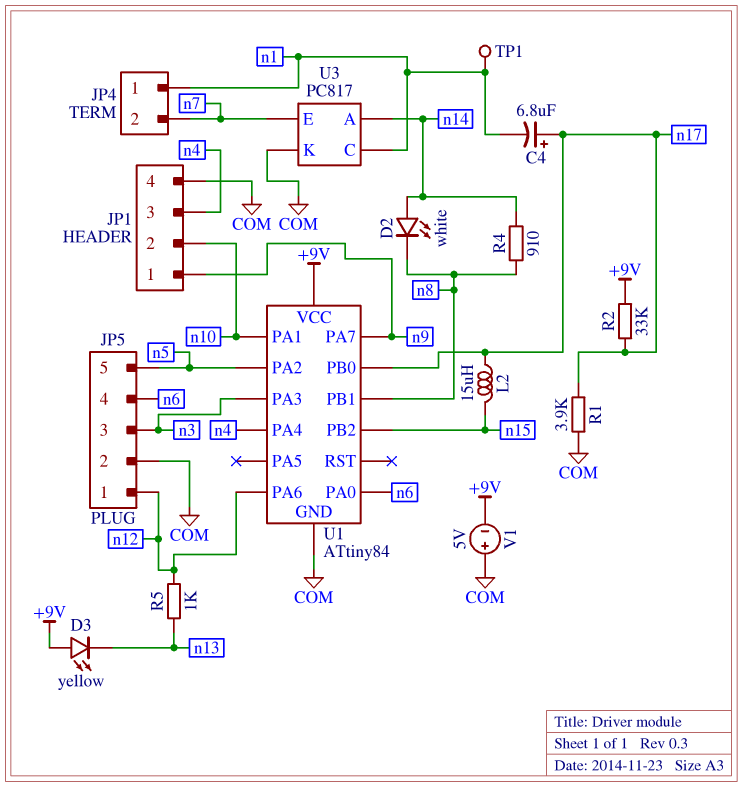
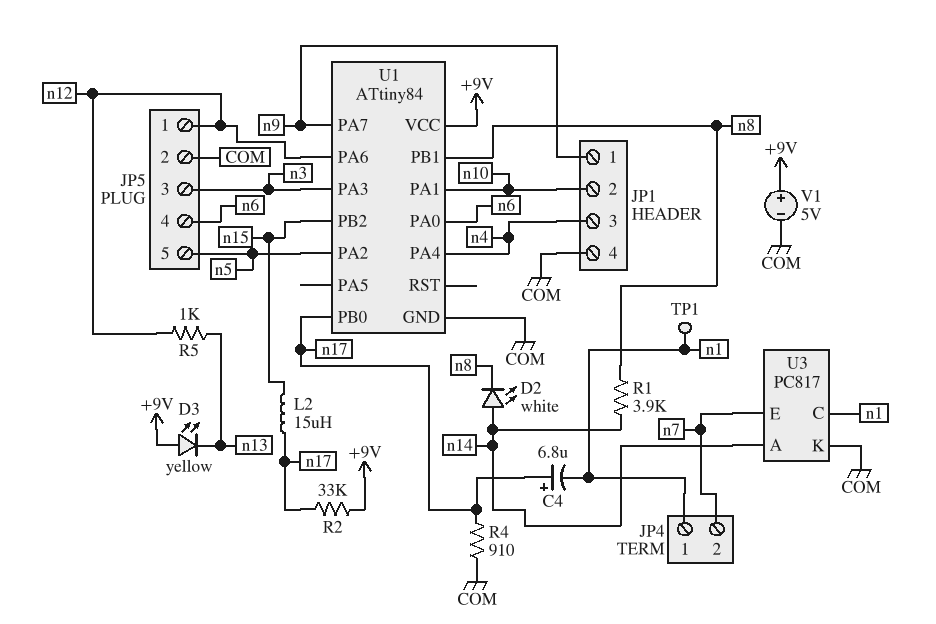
R1: 3.9k (COM, n17) -> 3.9k (n8, n14)
R4: 910 (n8, n14) -> 910 (COM, n17)
V1: 5V (plus COM, minus +9V) -> 5V (plus +9V, minus COM)

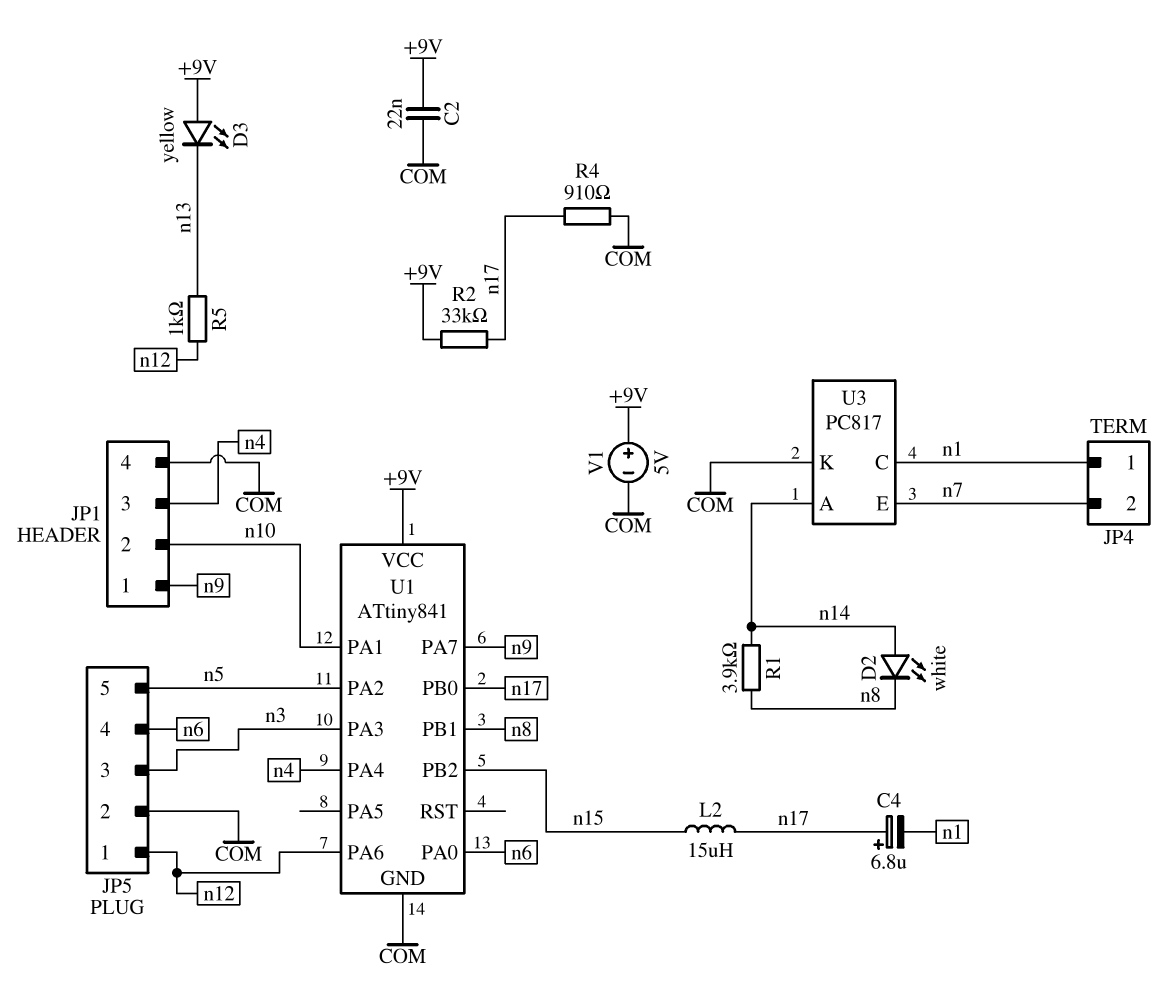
C2: none -> 22nF (+9V, COM)
TP1: test point (n1) -> none
U1: ATtiny84 -> ATtiny841

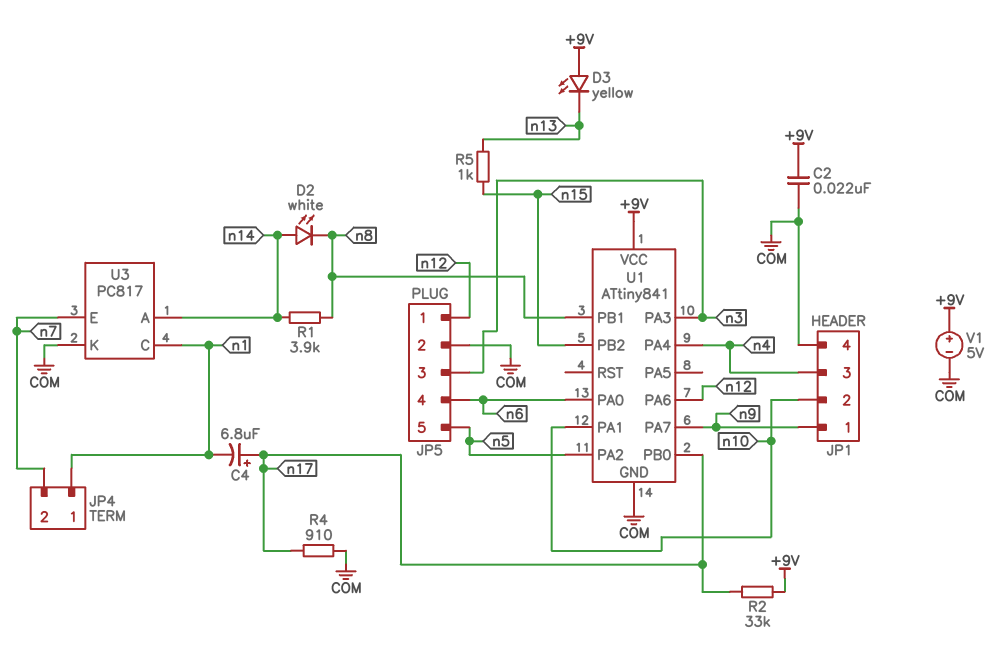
L2: 15uH (n15, n17) -> none
R5: 1k (n12, n13) -> 1k (n13, n15)

